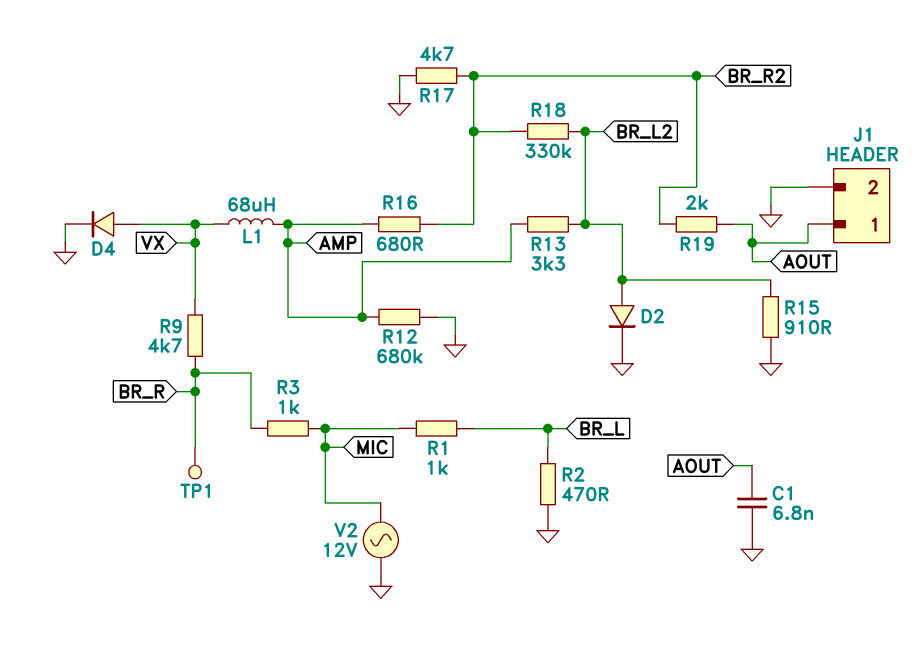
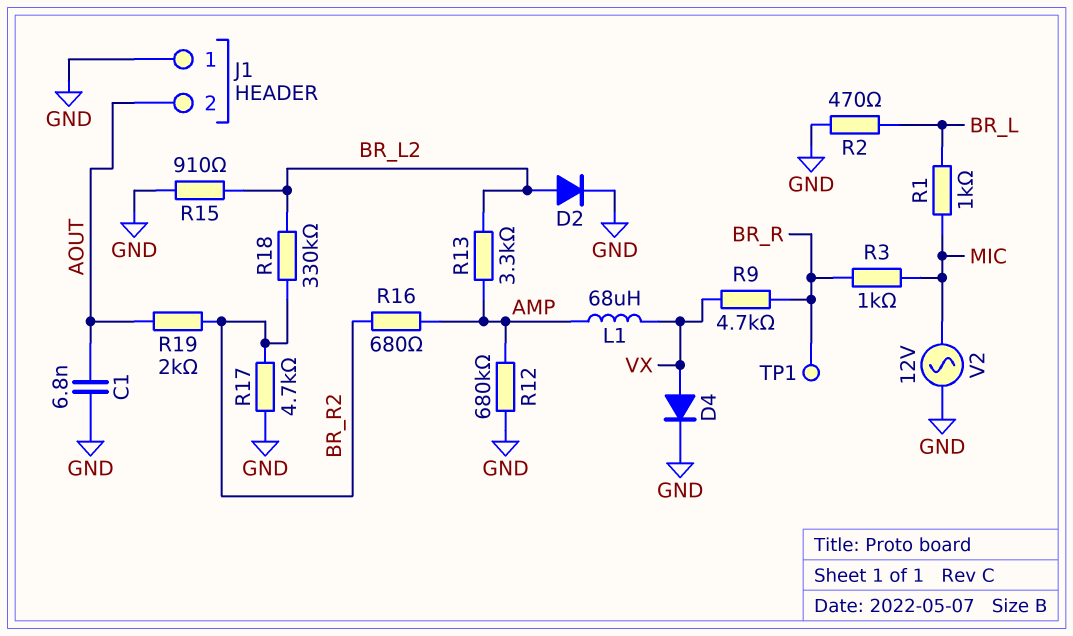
J1 pin 1: AOUT -> GND
J1 pin 2: GND -> AOUT

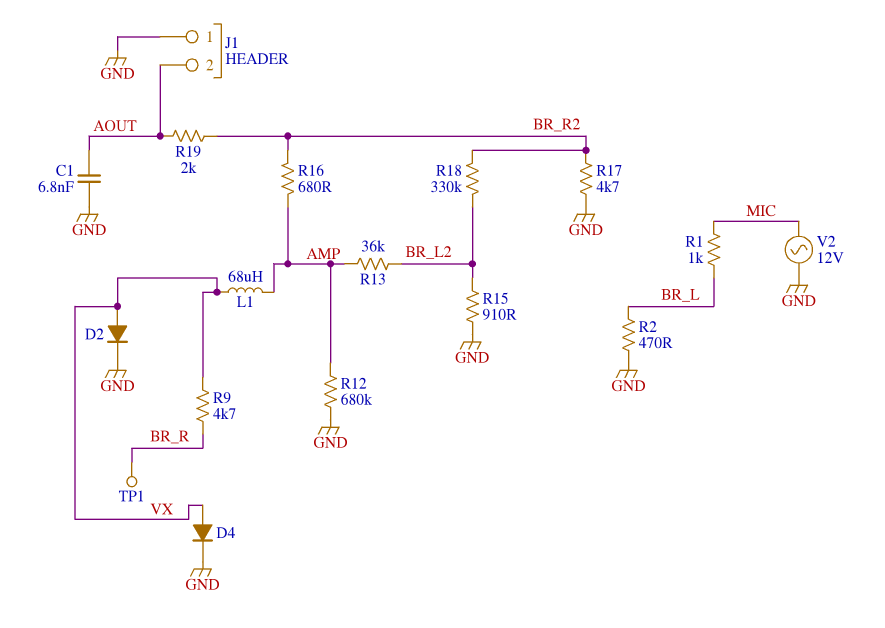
D2: diode (A BR_L2, K GND) -> diode (A VX, K GND)
R3: 1k (BR_R, MIC) -> none
R13: 3.3k (AMP, BR_L2) -> 36k (AMP, BR_L2)

